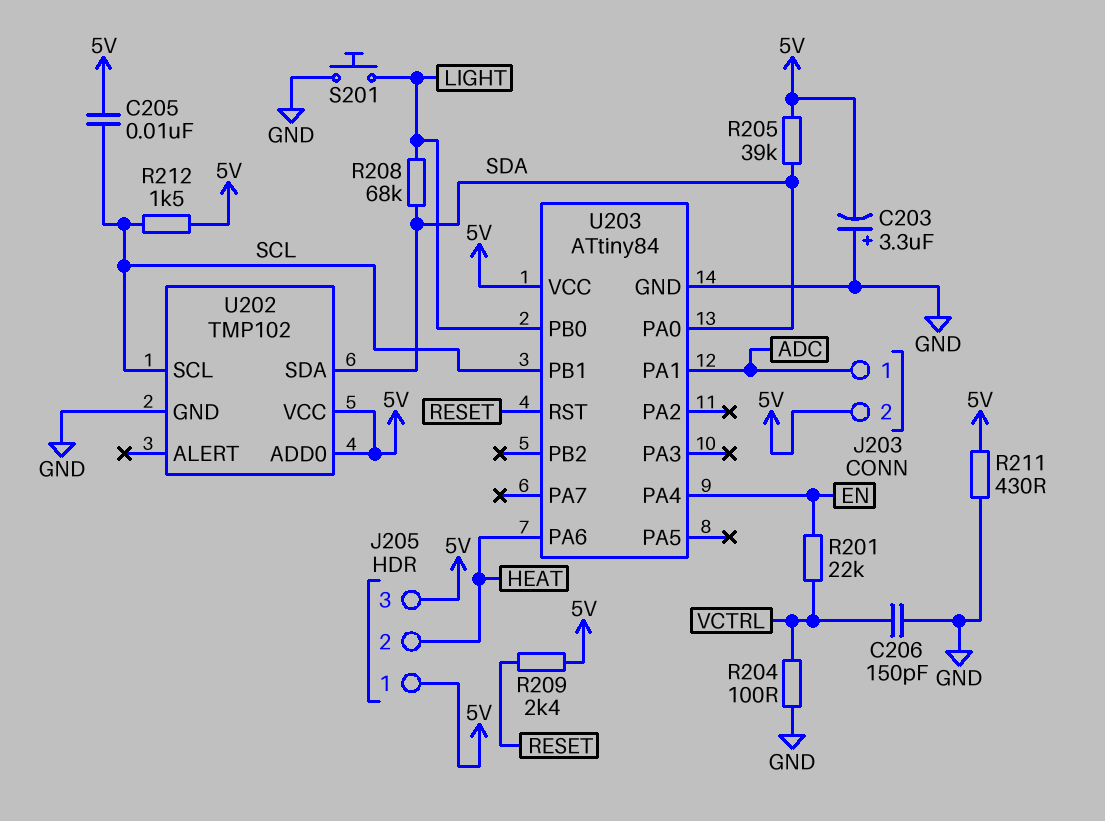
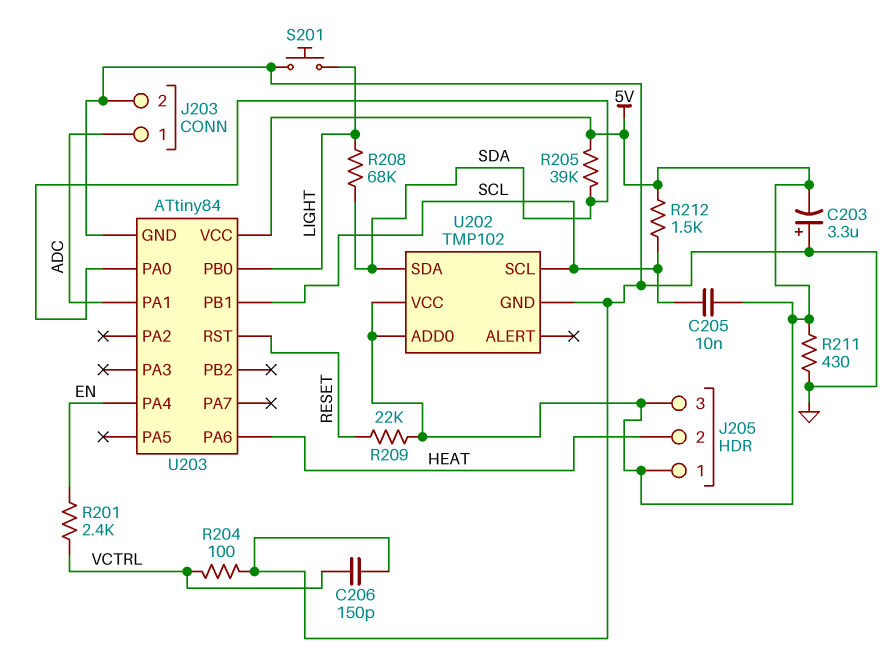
J203 pin 2: 5V -> GND
R201: 22k (EN, VCTRL) -> 2.4k (EN, VCTRL)
R209: 2.4k (5V, RESET) -> 22k (5V, RESET)

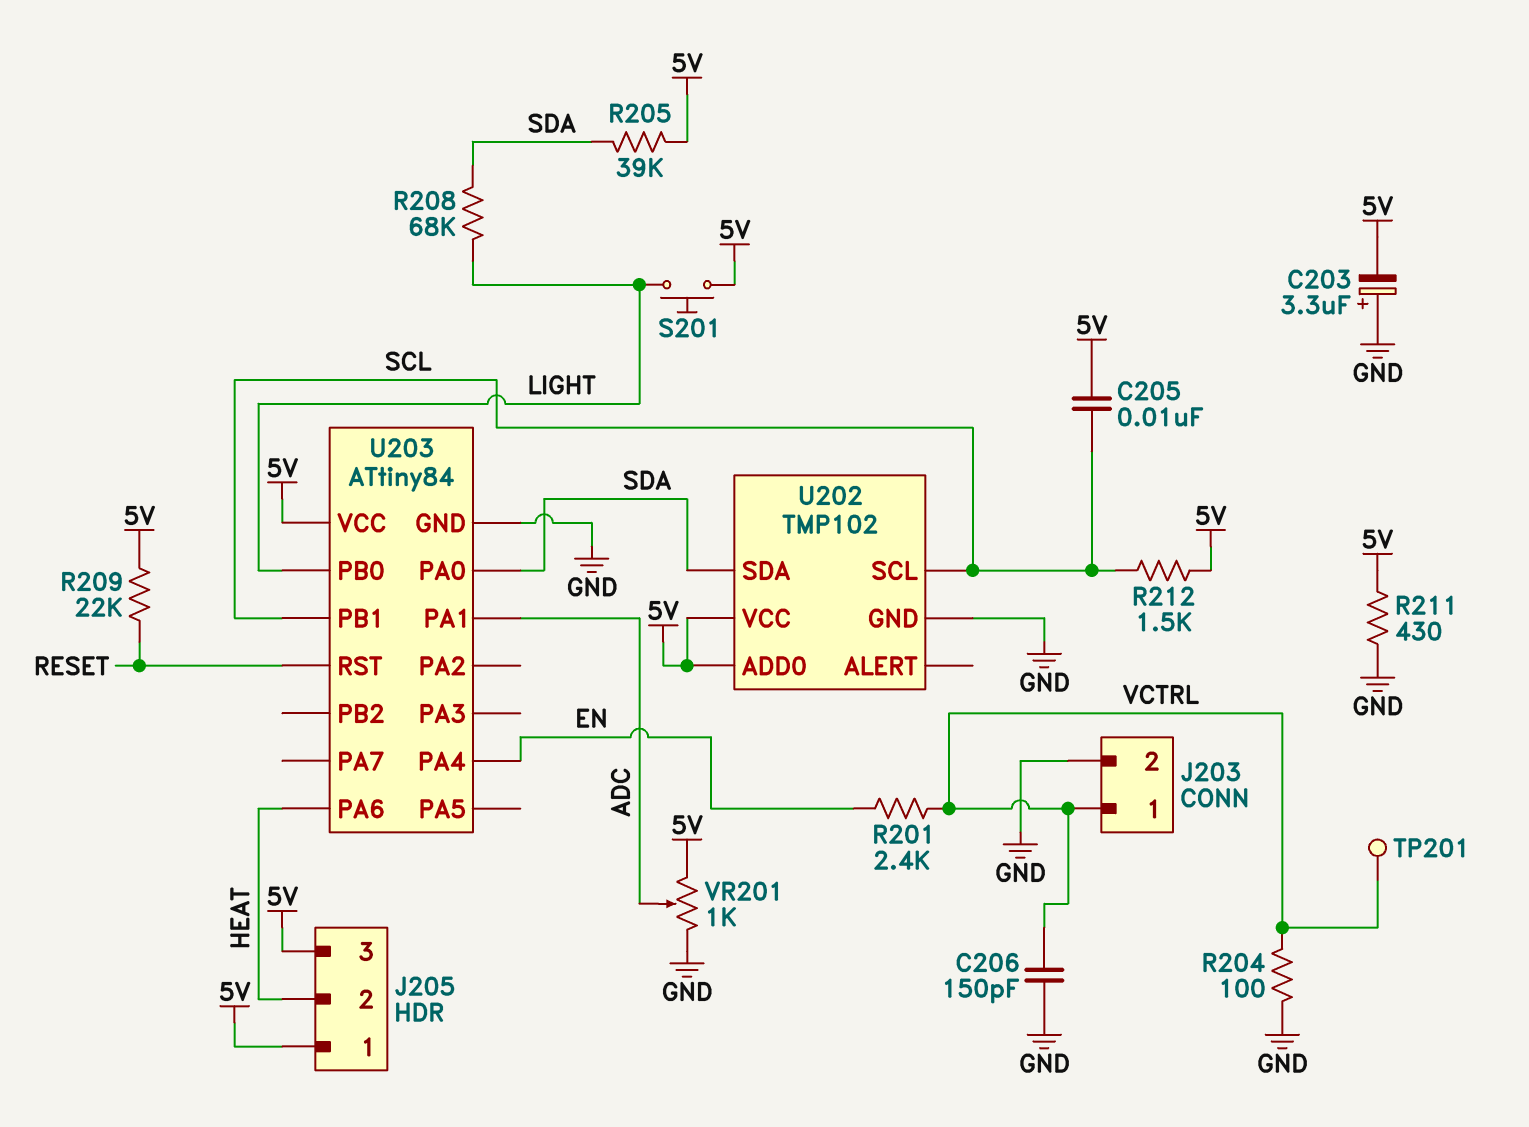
J203 pin 1: ADC -> VCTRL
S201: button (GND, LIGHT) -> button (5V, LIGHT)
TP201: none -> test point (VCTRL)
VR201: none -> 1k (5V, GND, wiper ADC)

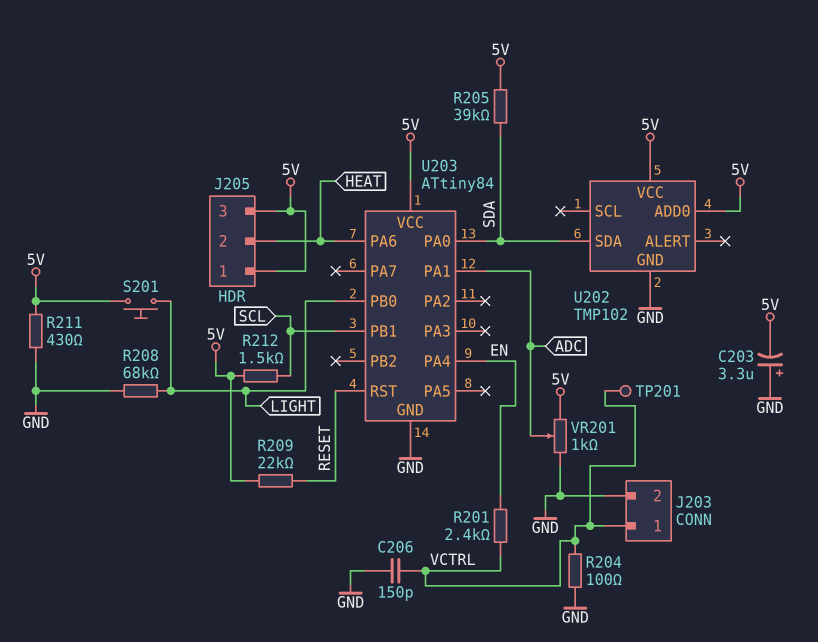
C205: 10nF (5V, SCL) -> none
R208: 68k (LIGHT, SDA) -> 68k (GND, LIGHT)
U202 pin SCL: SCL -> none

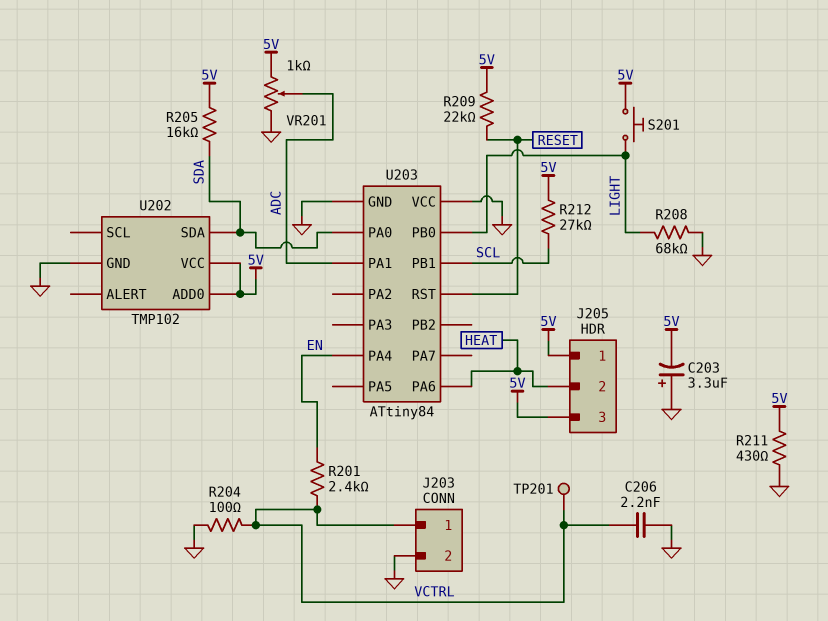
C206: 150pF (GND, VCTRL) -> 2.2nF (GND, VCTRL)
R205: 39k (5V, SDA) -> 16k (5V, SDA)
R212: 1.5k (5V, SCL) -> 27k (5V, SCL)
U203 pin VCC: 5V -> GND

